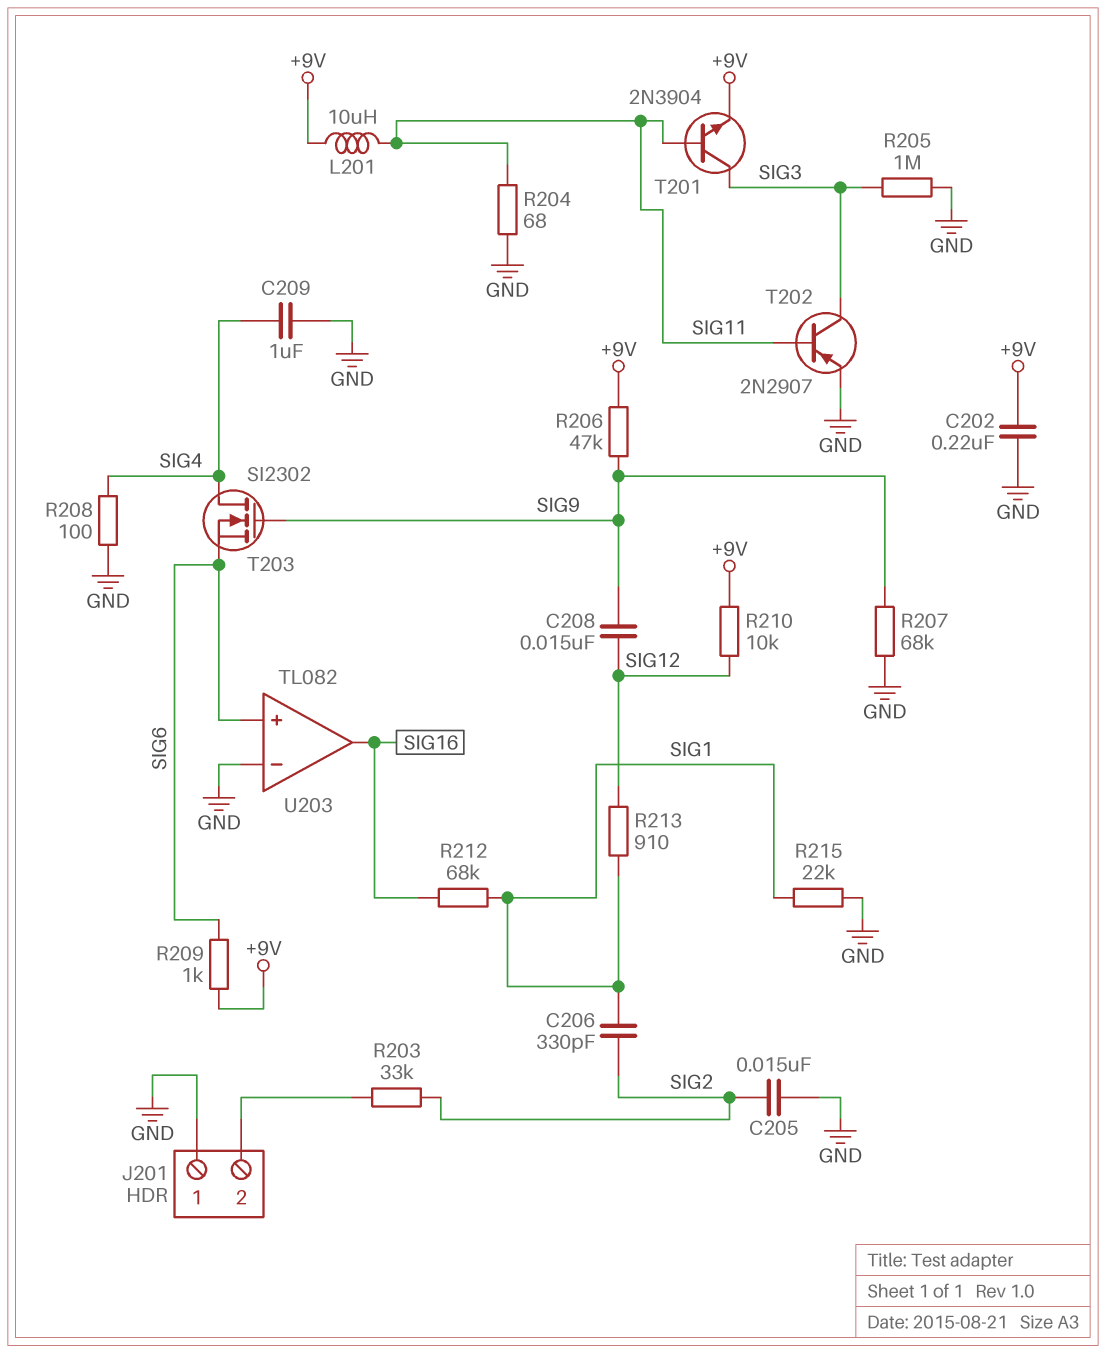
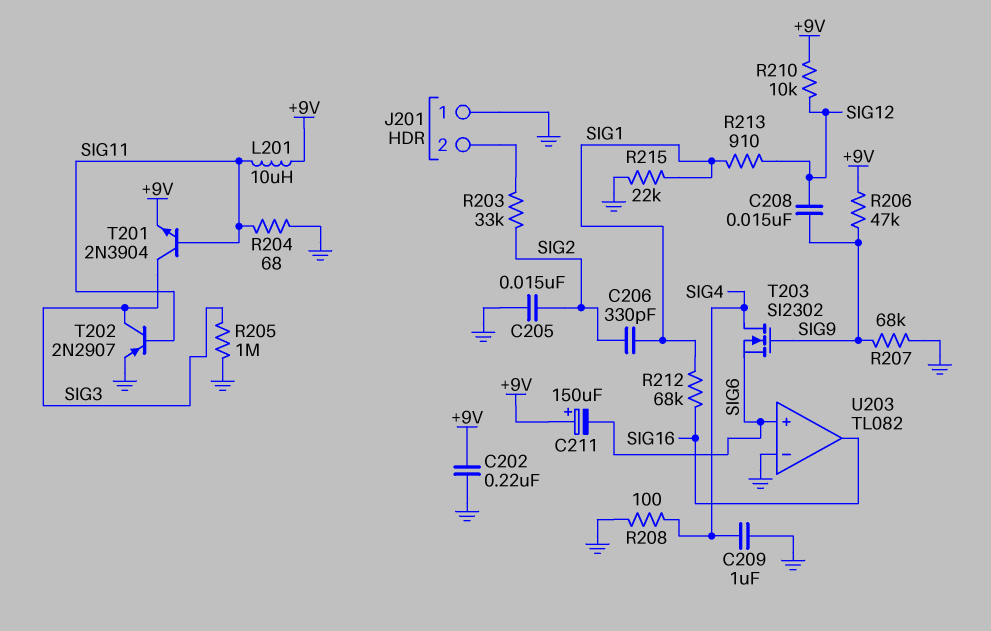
C211: none -> 150uF (plus +9V, minus SIG6)
R209: 1k (+9V, SIG6) -> none

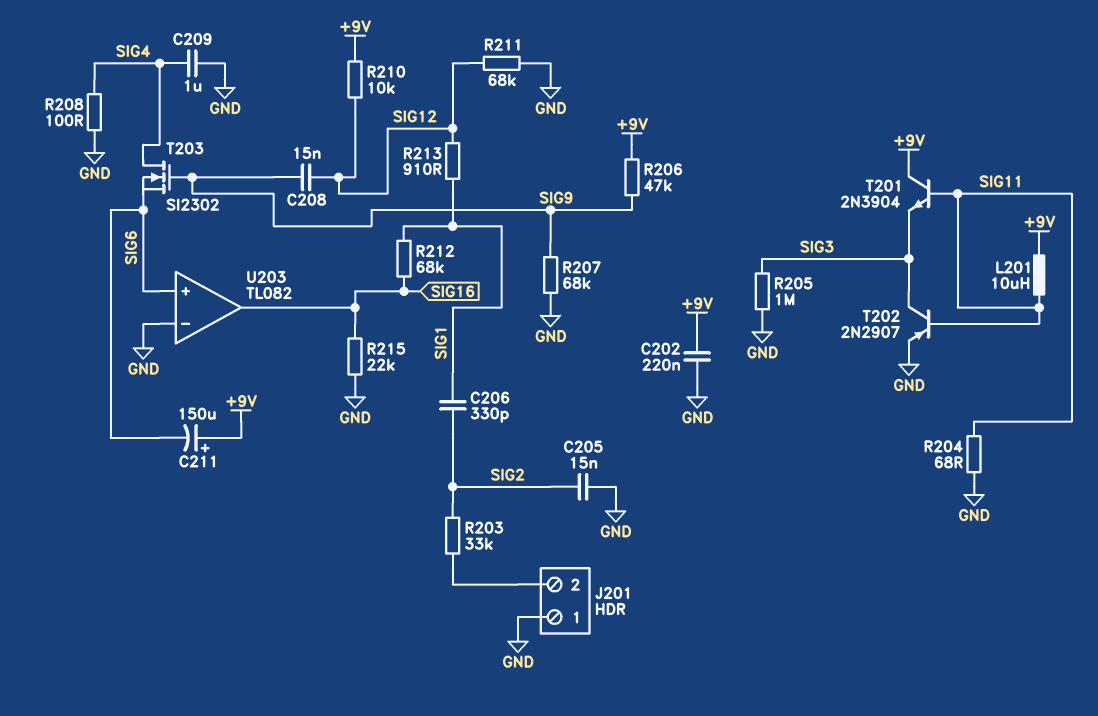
R211: none -> 68k (GND, SIG12)
R215: 22k (GND, SIG1) -> 22k (GND, SIG16)
T201: NPN 2N3904 (B SIG11, C SIG3, E +9V) -> NPN 2N3904 (B SIG11, C +9V, E SIG3)

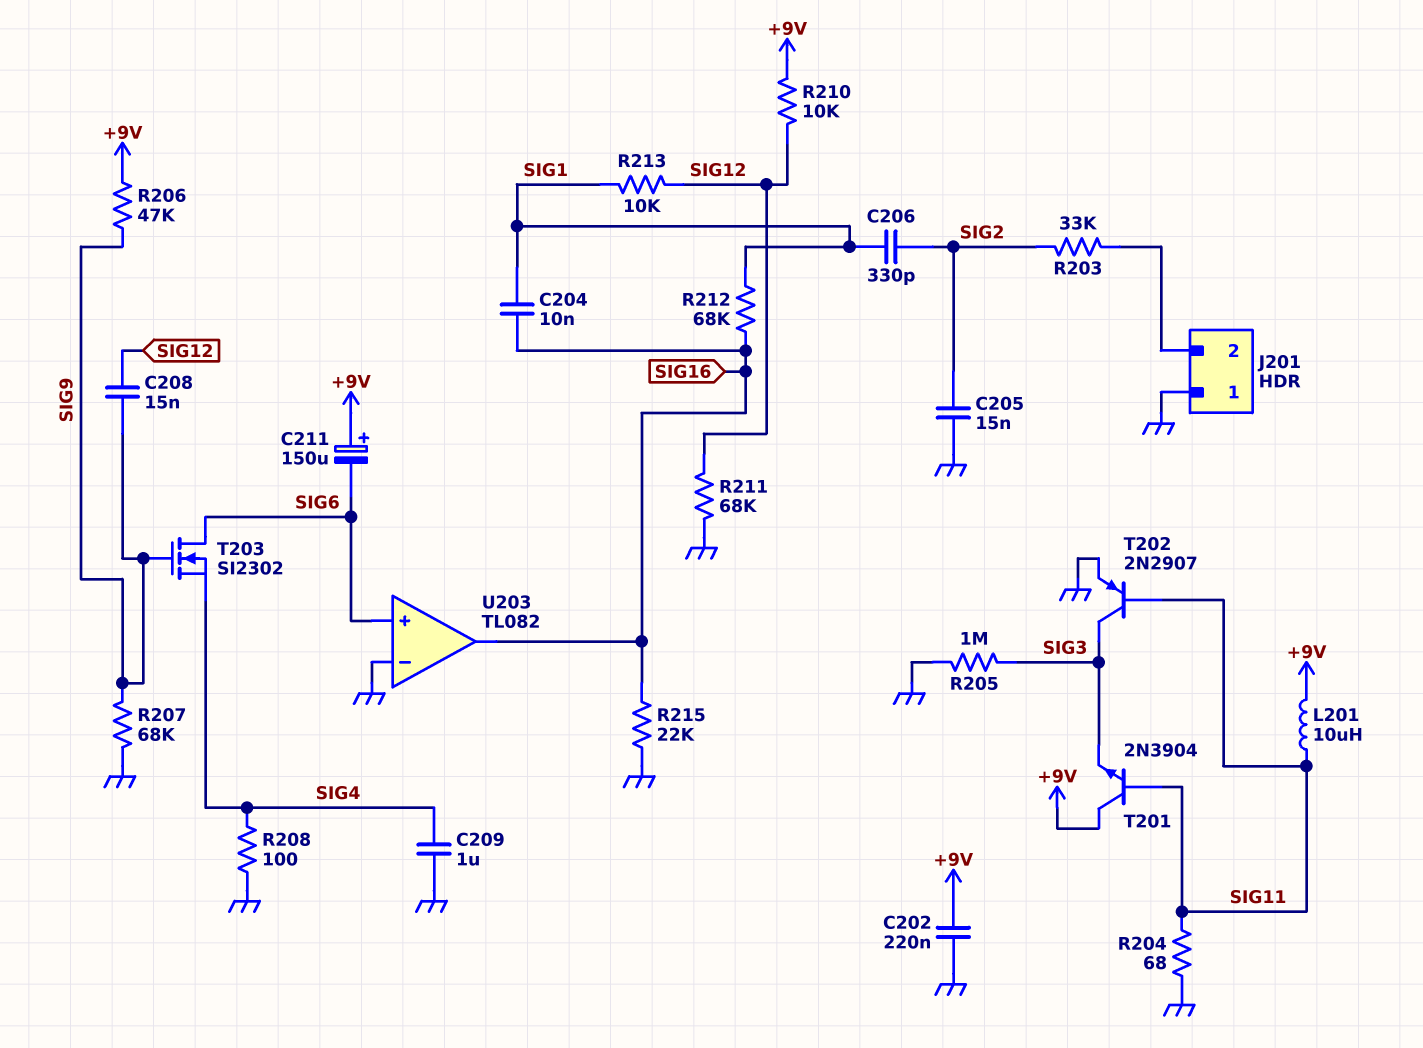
C204: none -> 10nF (SIG1, SIG16)
R213: 910 (SIG1, SIG12) -> 10k (SIG1, SIG12)
T203: NMOS SI2302 (G SIG9, D SIG4, S SIG6) -> NMOS SI2302 (G SIG9, D SIG6, S SIG4)

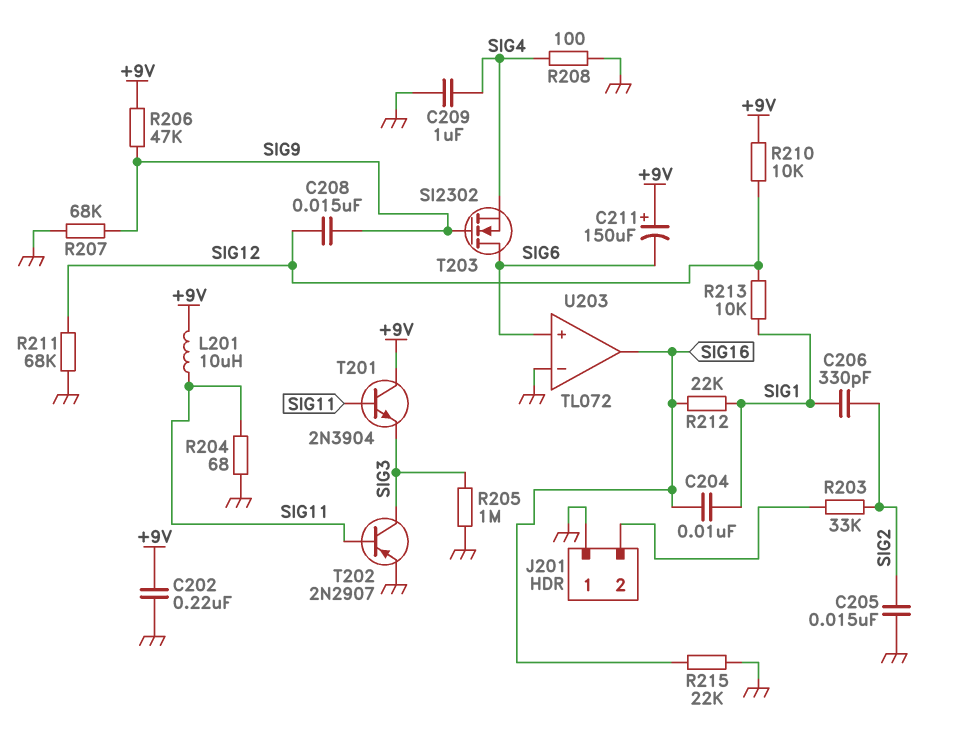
R212: 68k (SIG1, SIG16) -> 22k (SIG1, SIG16)
U203: TL082 -> TL072

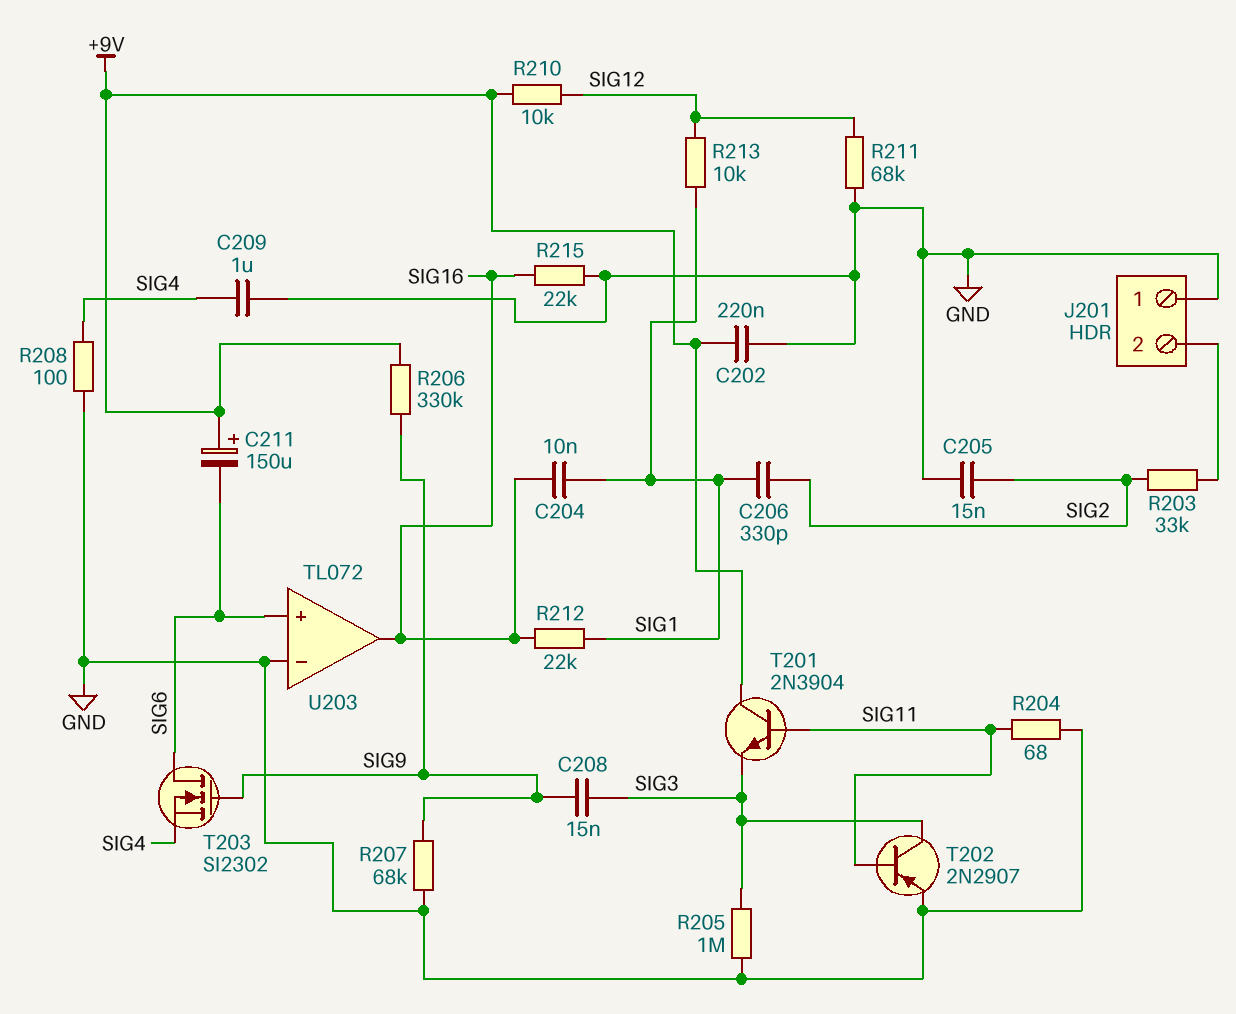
C208: 15nF (SIG9, SIG12) -> 15nF (SIG3, SIG9)
L201: 10uH (+9V, SIG11) -> none
R206: 47k (+9V, SIG9) -> 330k (+9V, SIG9)

